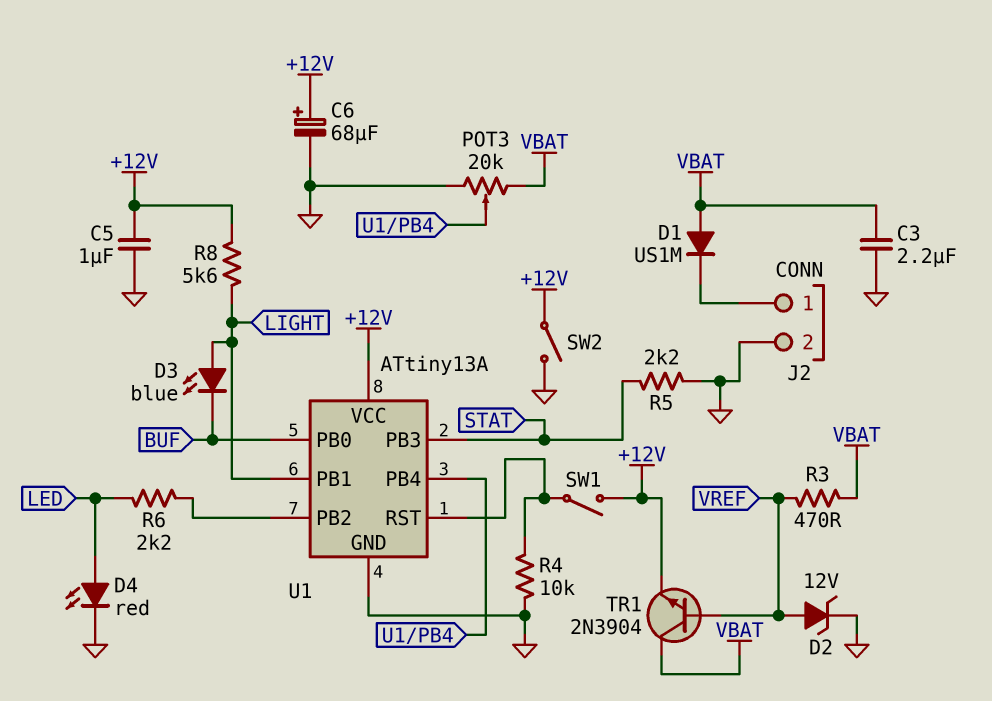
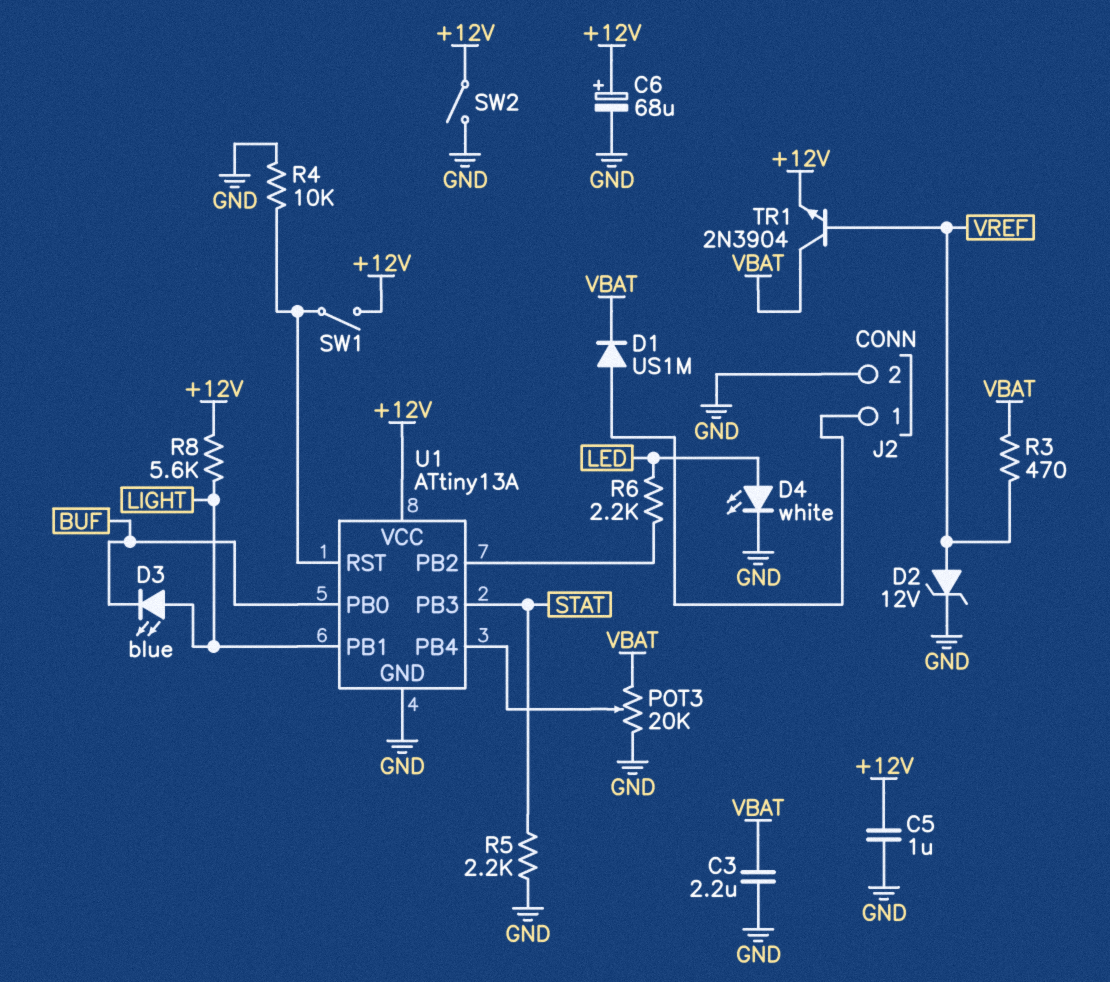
D1: diode US1M (A VBAT, K J2/1) -> diode US1M (A J2/1, K VBAT)
D4: LED red (A LED, K GND) -> LED white (A LED, K GND)

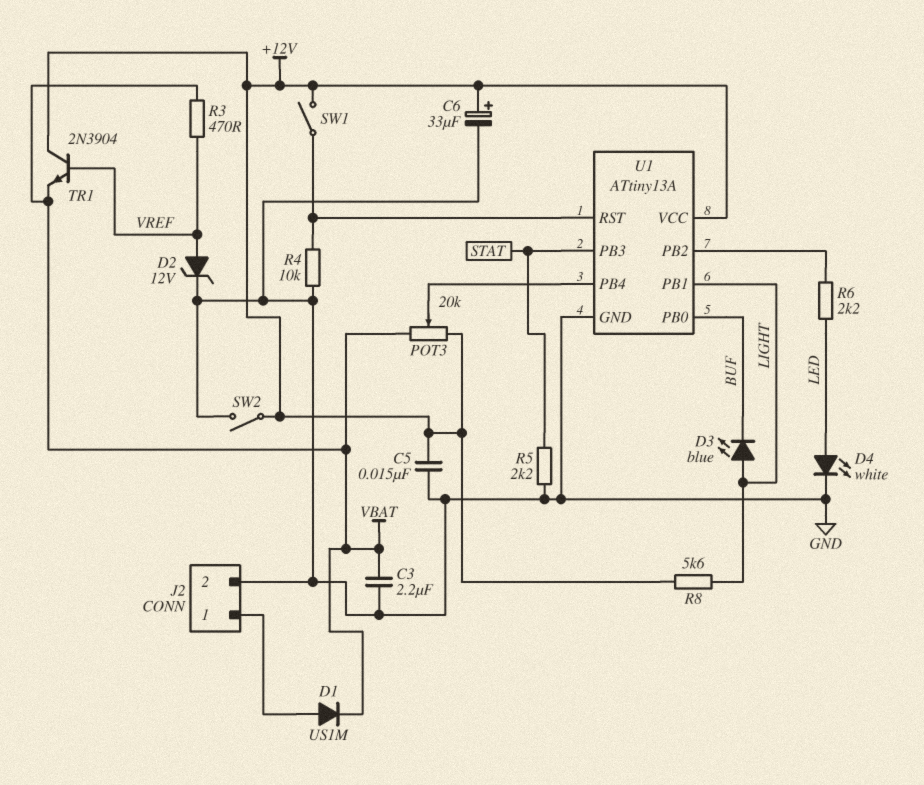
C5: 1uF (+12V, GND) -> 15nF (+12V, GND)
C6: 68uF (plus +12V, minus GND) -> 33uF (plus +12V, minus GND)
POT3: 20k (GND, VBAT, wiper U1/PB4) -> 20k (+12V, VBAT, wiper U1/PB4)
TR1: NPN 2N3904 (B VREF, C VBAT, E +12V) -> NPN 2N3904 (B VREF, C +12V, E VBAT)

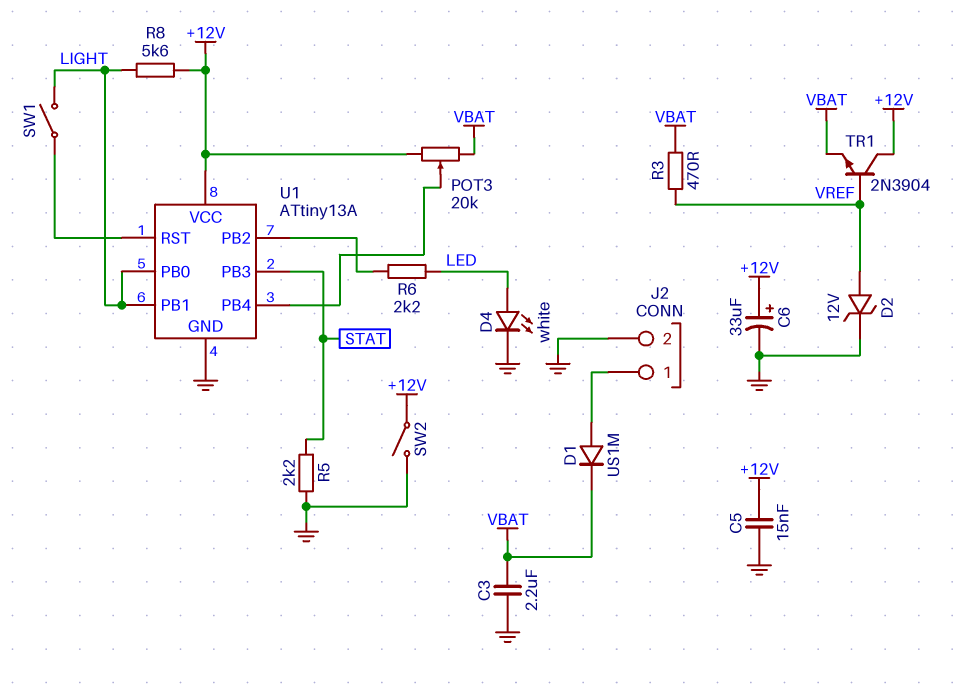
D3: LED blue (A LIGHT, K BUF) -> none
R4: 10k (GND, U1/RST) -> none
SW1: switch (+12V, U1/RST) -> switch (LIGHT, U1/RST)
U1 pin PB0: BUF -> LIGHT

